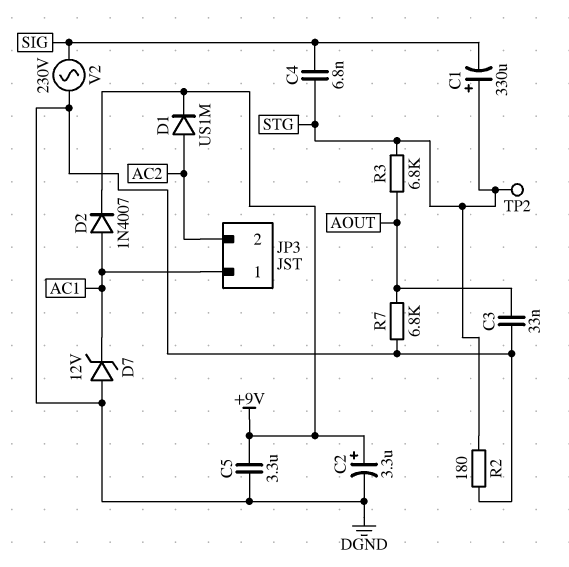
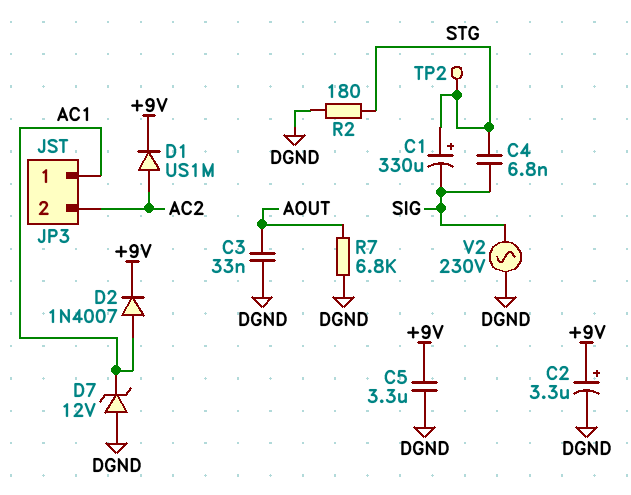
R3: 6.8k (AOUT, STG) -> none

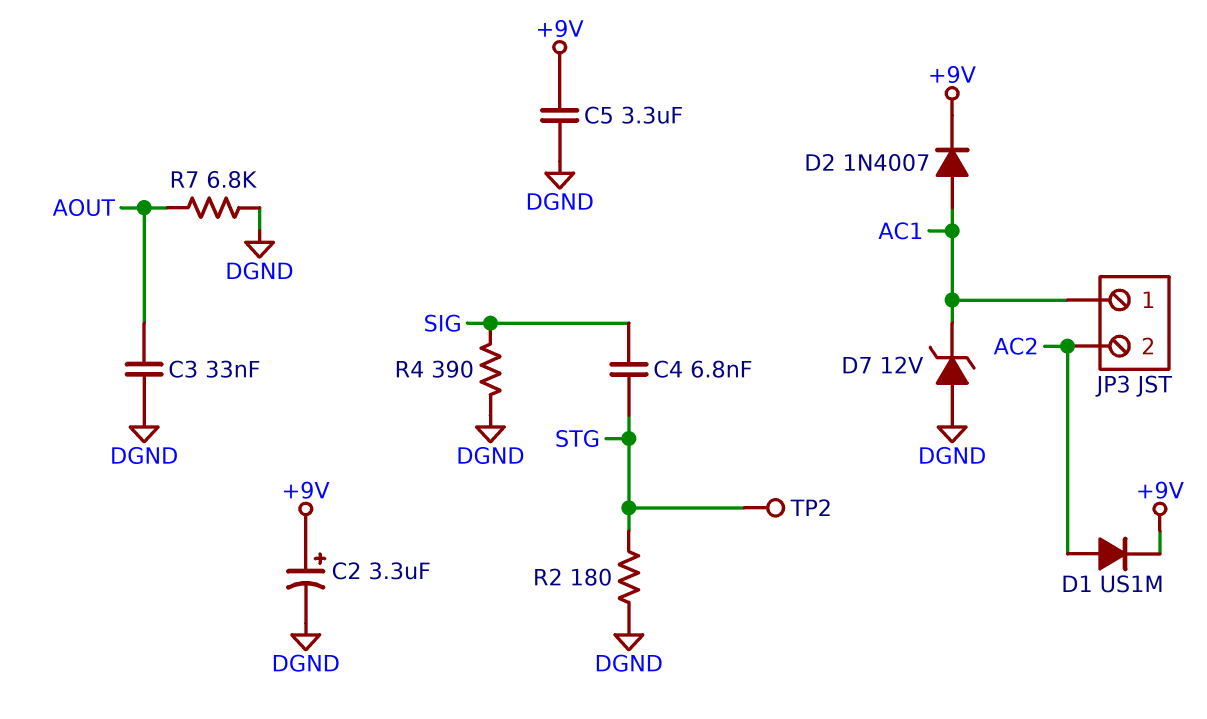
C1: 330uF (plus STG, minus SIG) -> none
R4: none -> 390 (DGND, SIG)
V2: AC 230V (DGND, SIG) -> none

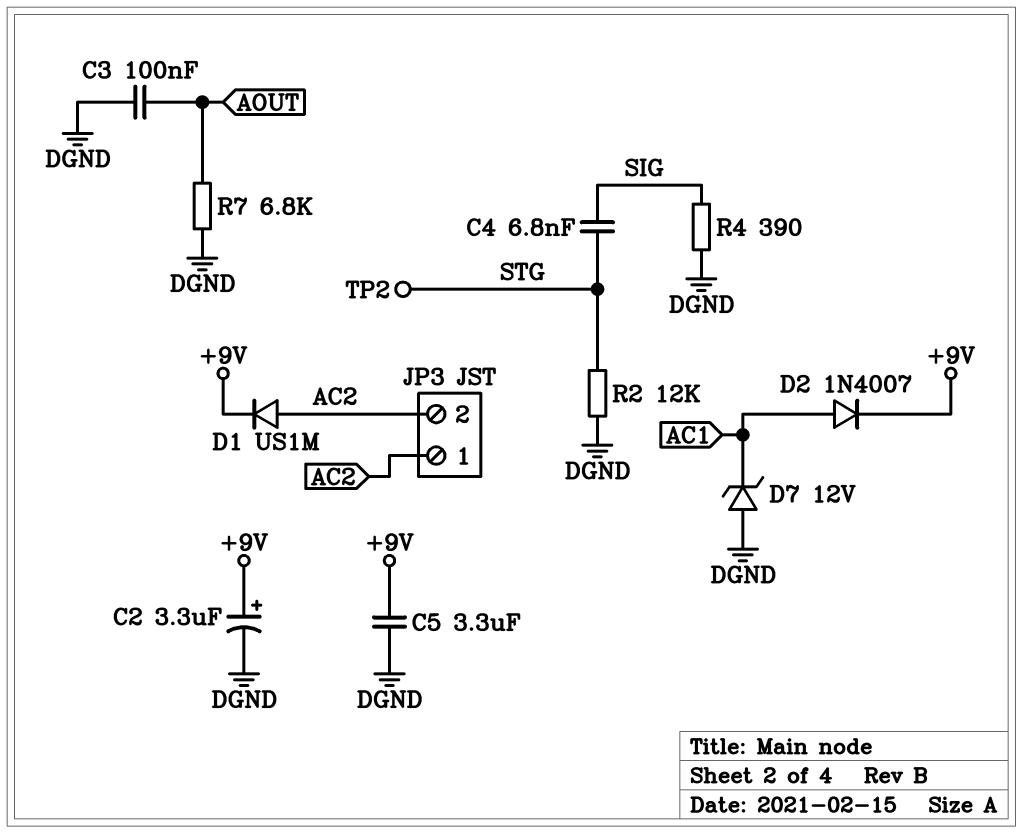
C3: 33nF (AOUT, DGND) -> 100nF (AOUT, DGND)
JP3 pin 1: AC1 -> AC2
R2: 180 (DGND, STG) -> 12k (DGND, STG)

